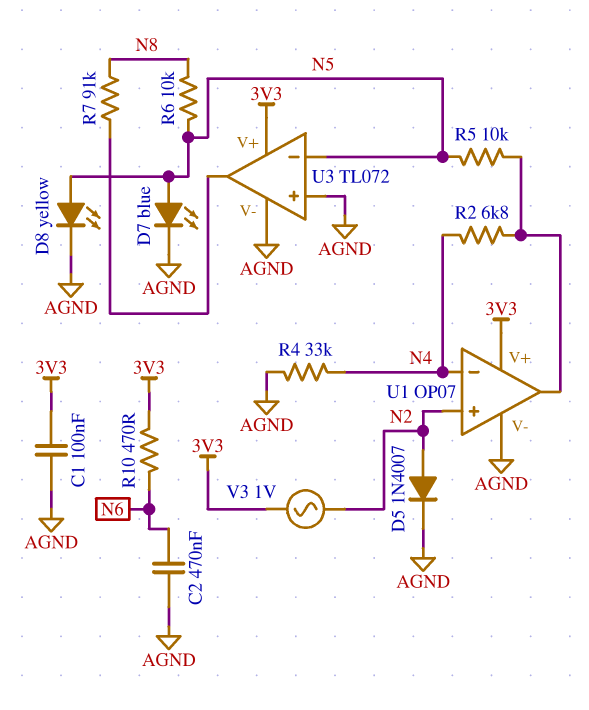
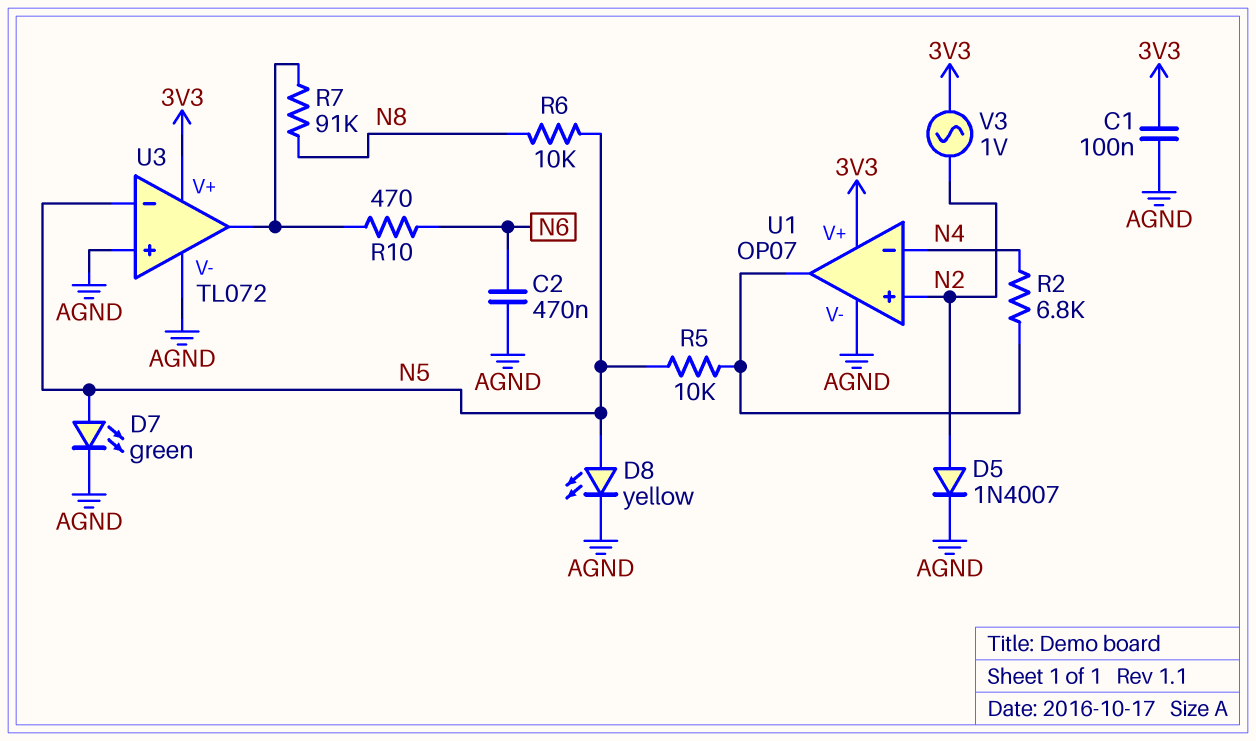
D7: LED blue (A N5, K AGND) -> LED green (A N5, K AGND)
R4: 33k (AGND, N4) -> none
R10: 470 (3V3, N6) -> 470 (N6, U3/out)

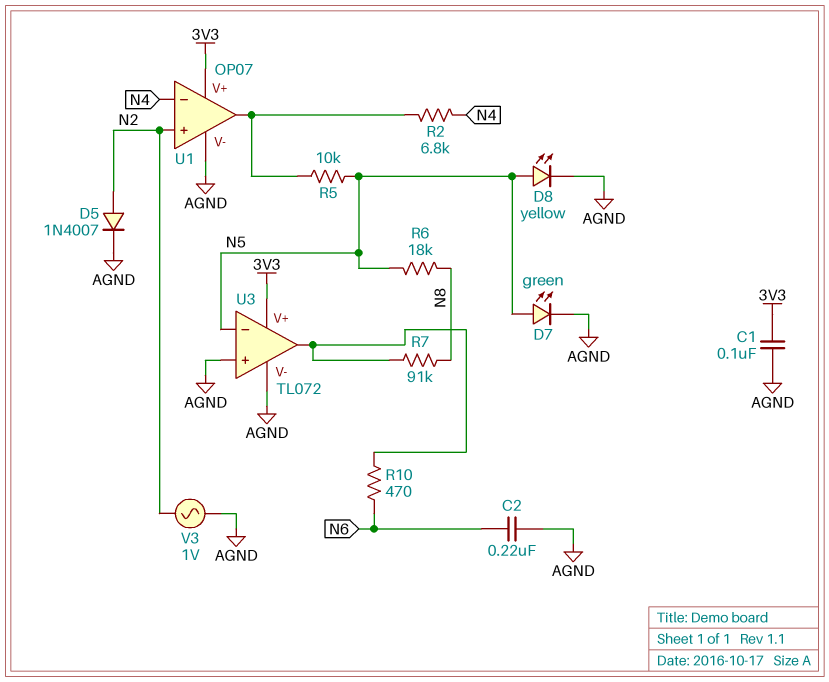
C2: 470nF (AGND, N6) -> 220nF (AGND, N6)
R6: 10k (N5, N8) -> 18k (N5, N8)
V3: AC 1V (3V3, N2) -> AC 1V (AGND, N2)

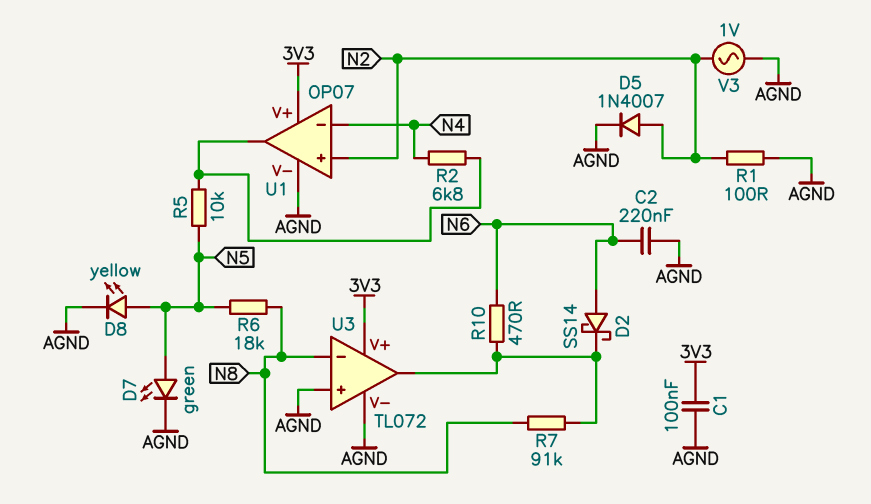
D2: none -> schottky SS14 (A N6, K U3/out)
R1: none -> 100 (AGND, N2)
U3 pin in-: N5 -> N8

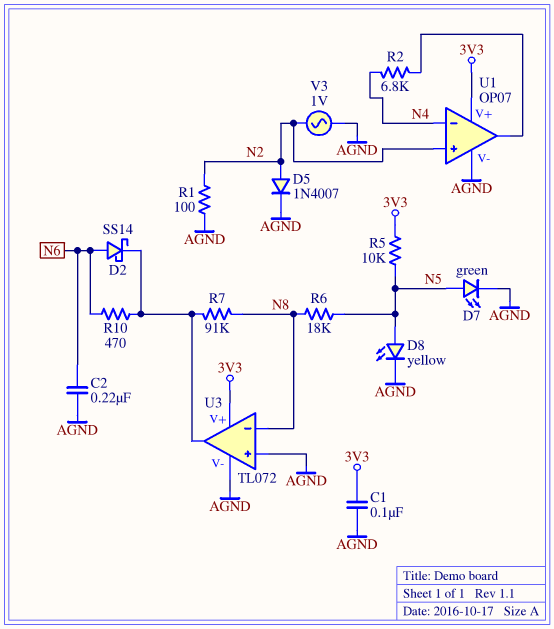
R5: 10k (N5, U1/out) -> 10k (3V3, N5)

